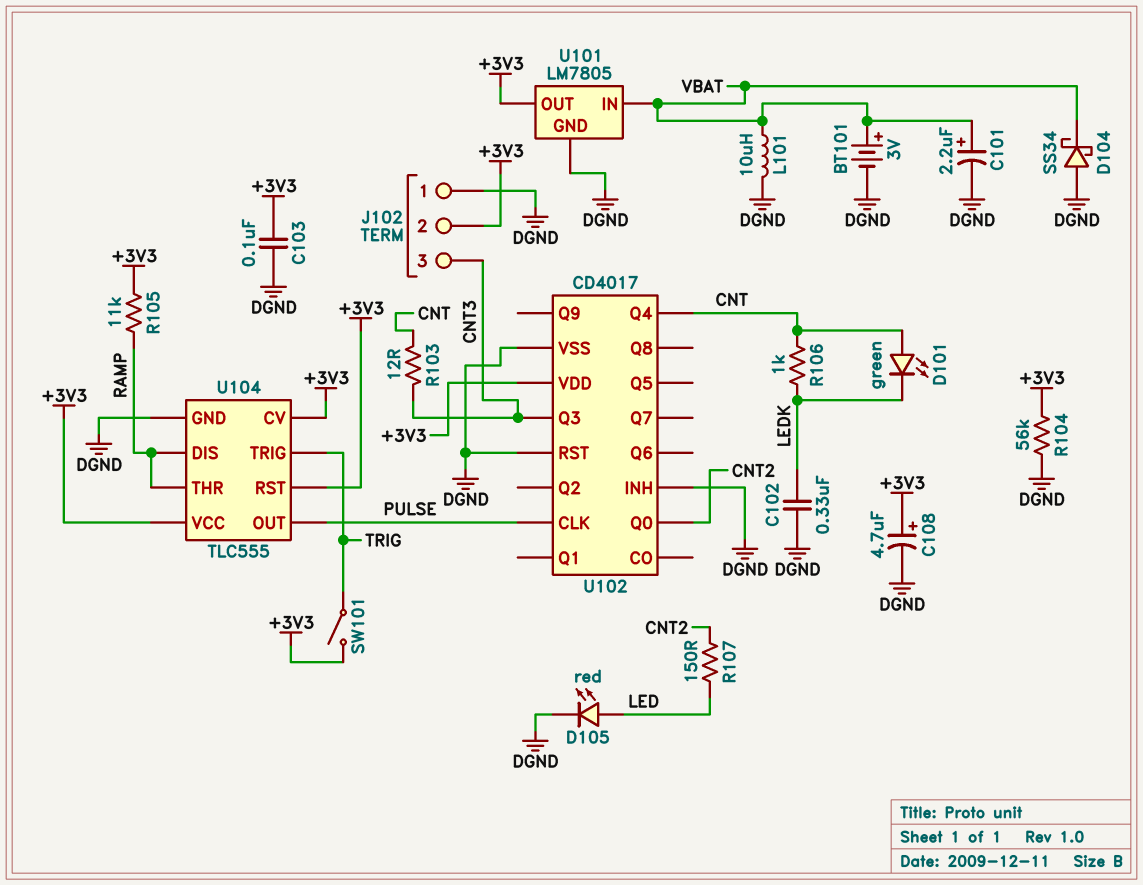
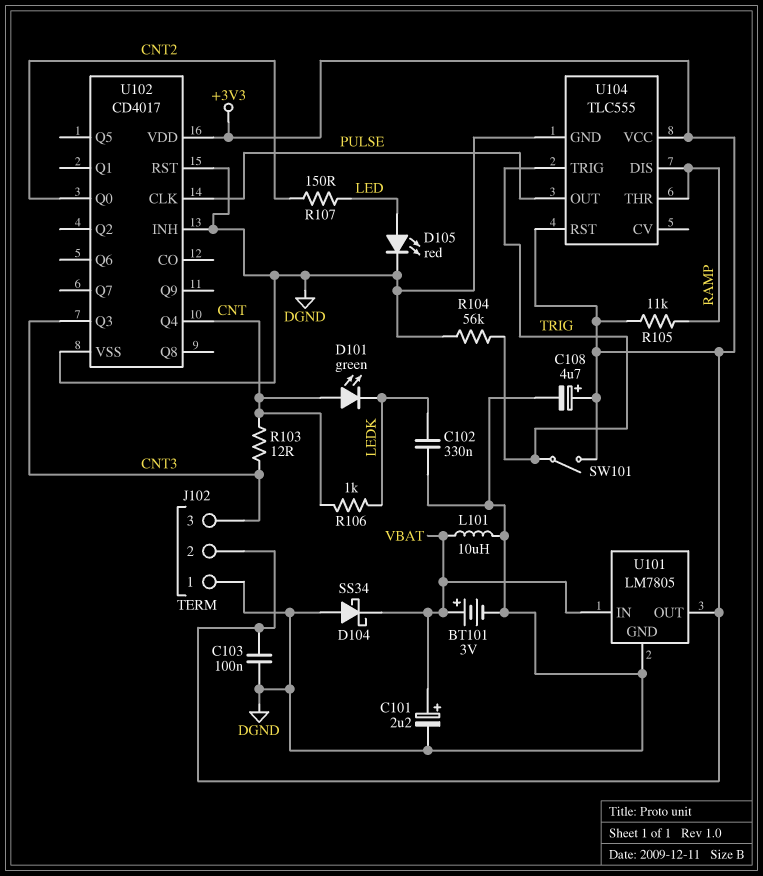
R104: 56k (+3V3, DGND) -> 56k (DGND, TRIG)
U104 pin CV: +3V3 -> none

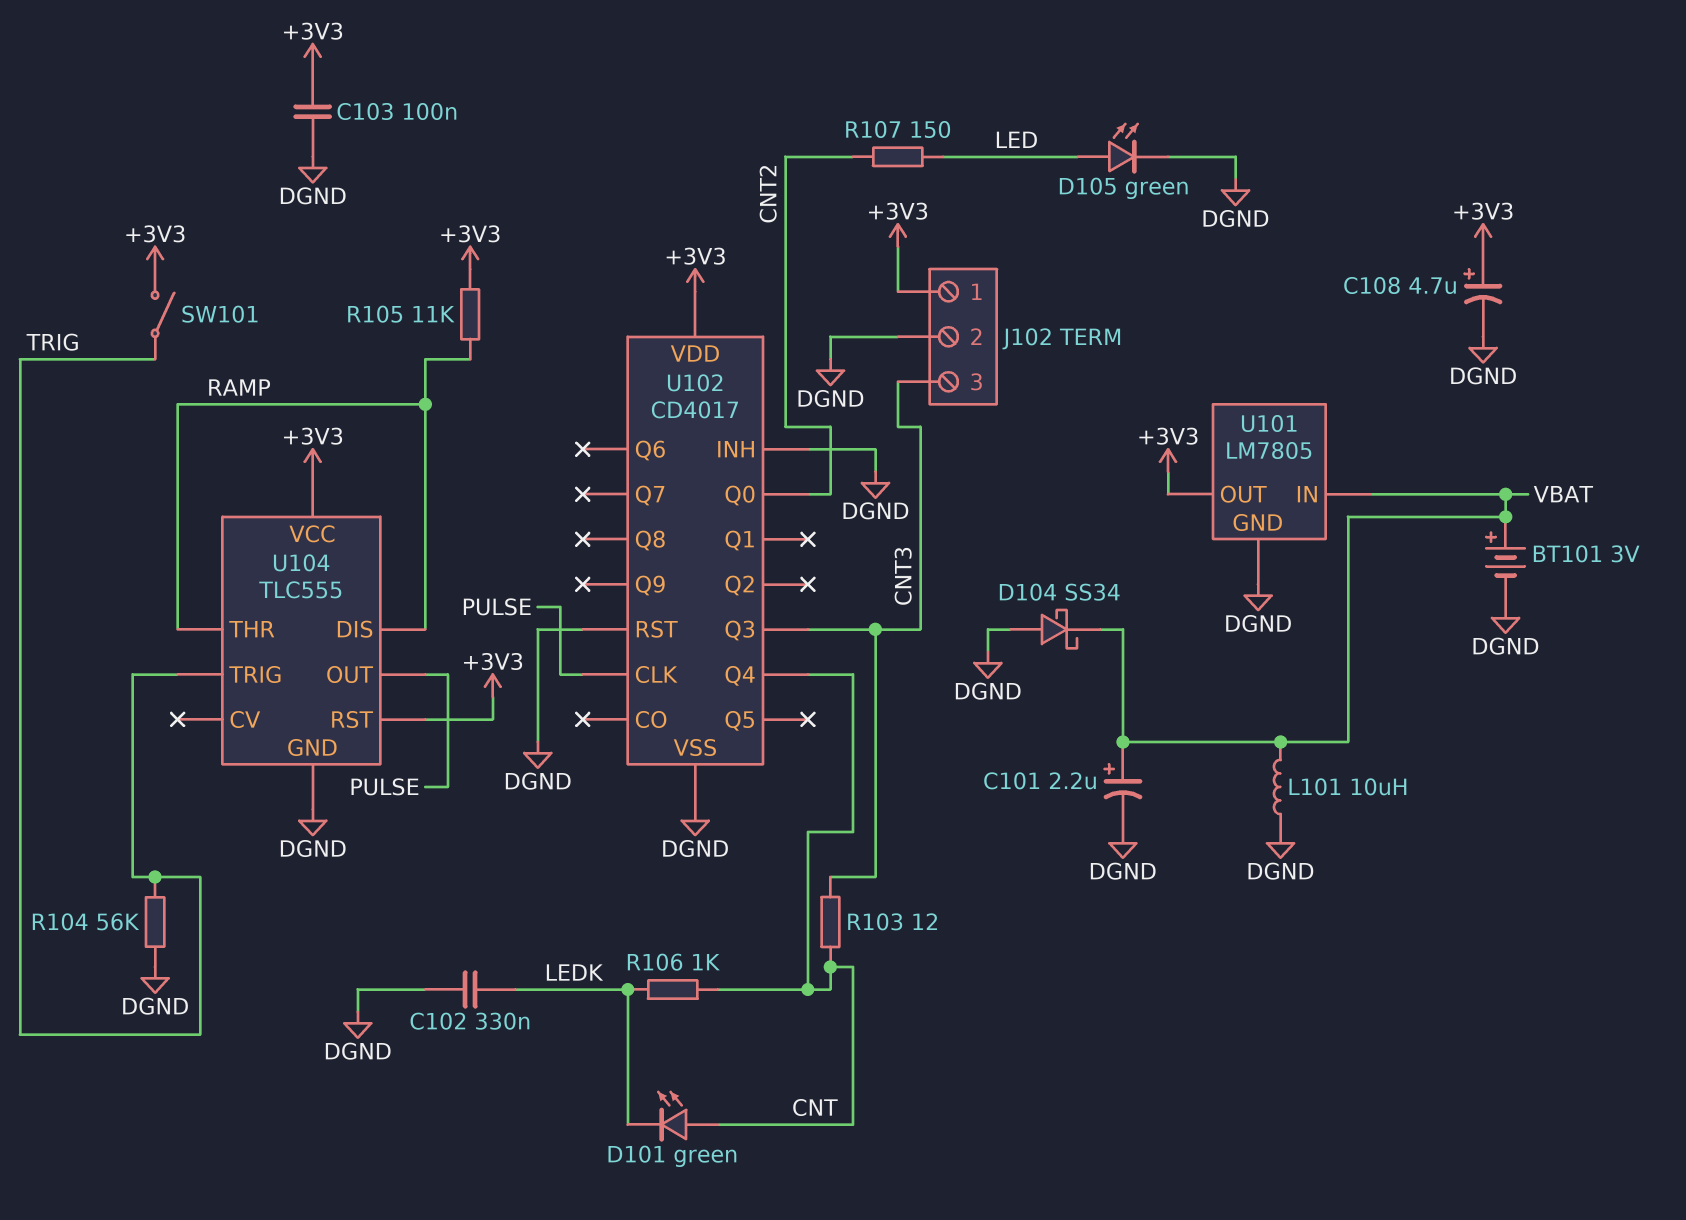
D105: LED red (A LED, K DGND) -> LED green (A LED, K DGND)
J102 pin 1: DGND -> +3V3
J102 pin 2: +3V3 -> DGND

